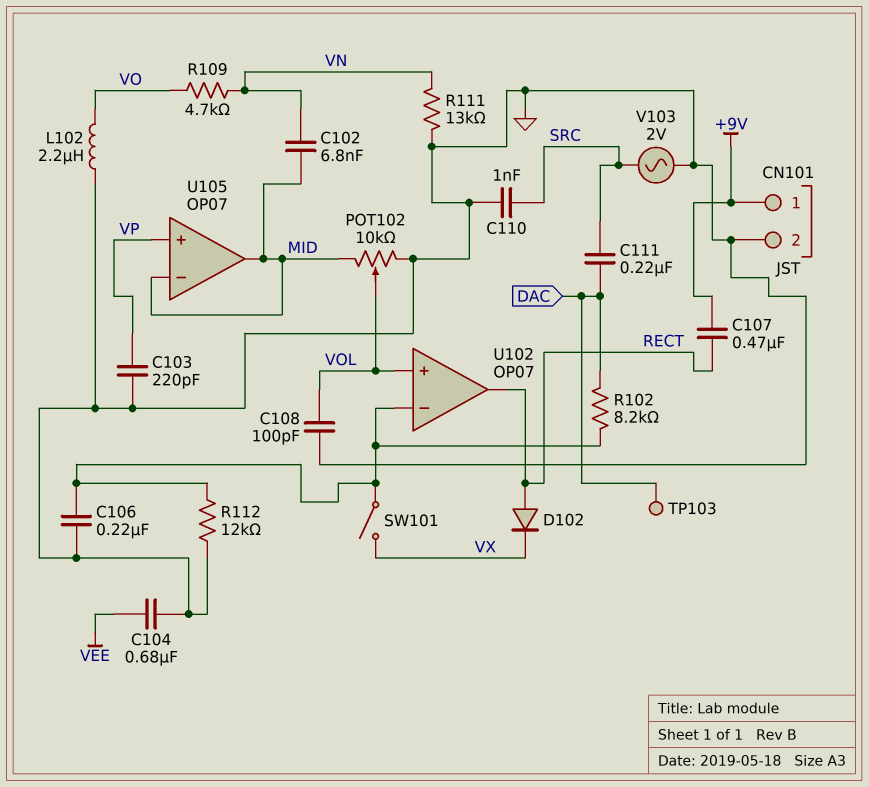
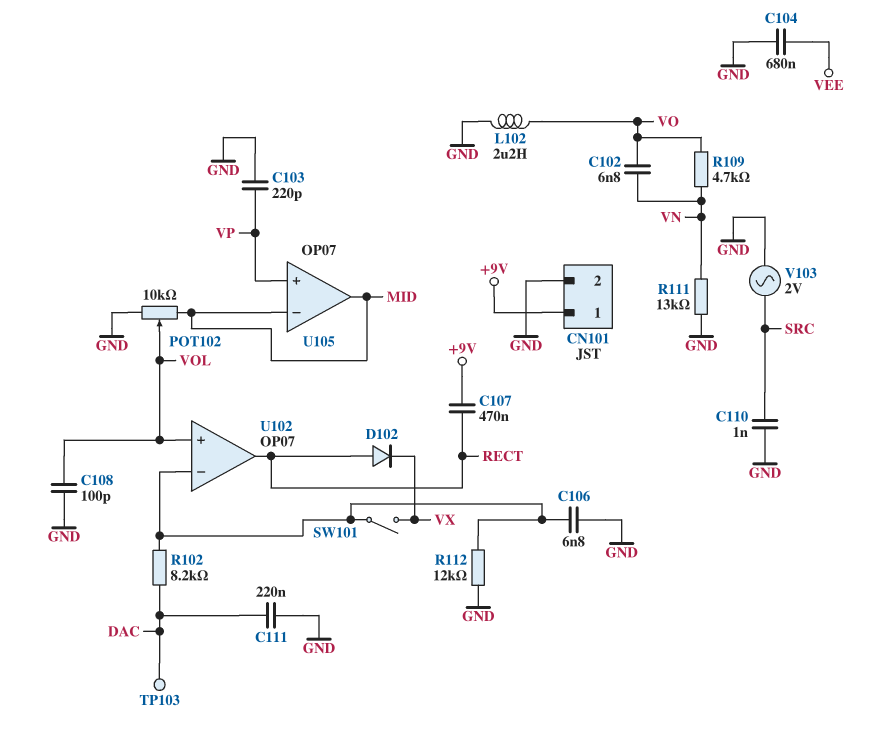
C102: 6.8nF (MID, VN) -> 6.8nF (VN, VO)
C106: 220nF (GND, U102/in-) -> 6.8nF (GND, U102/in-)
C111: 220nF (DAC, SRC) -> 220nF (DAC, GND)

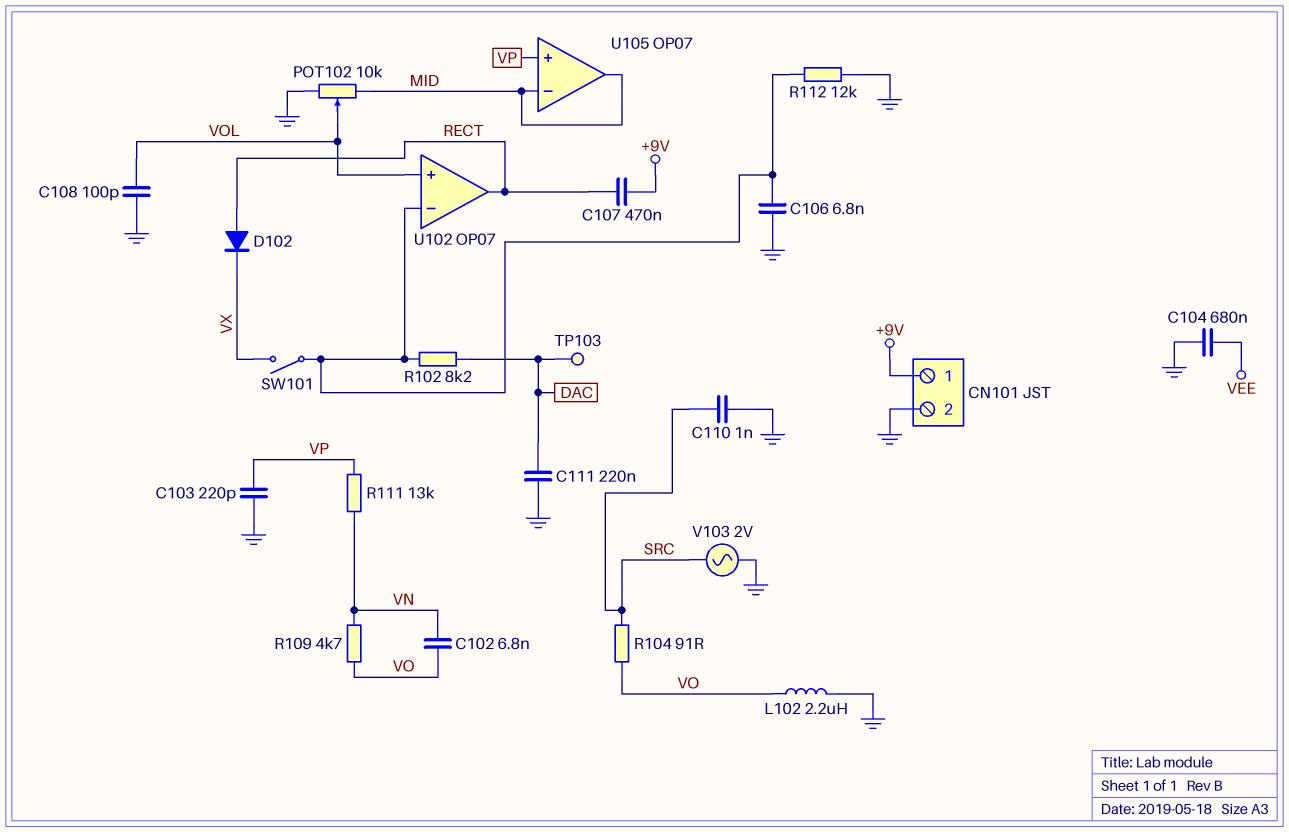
R104: none -> 91 (SRC, VO)
R111: 13k (GND, VN) -> 13k (VN, VP)

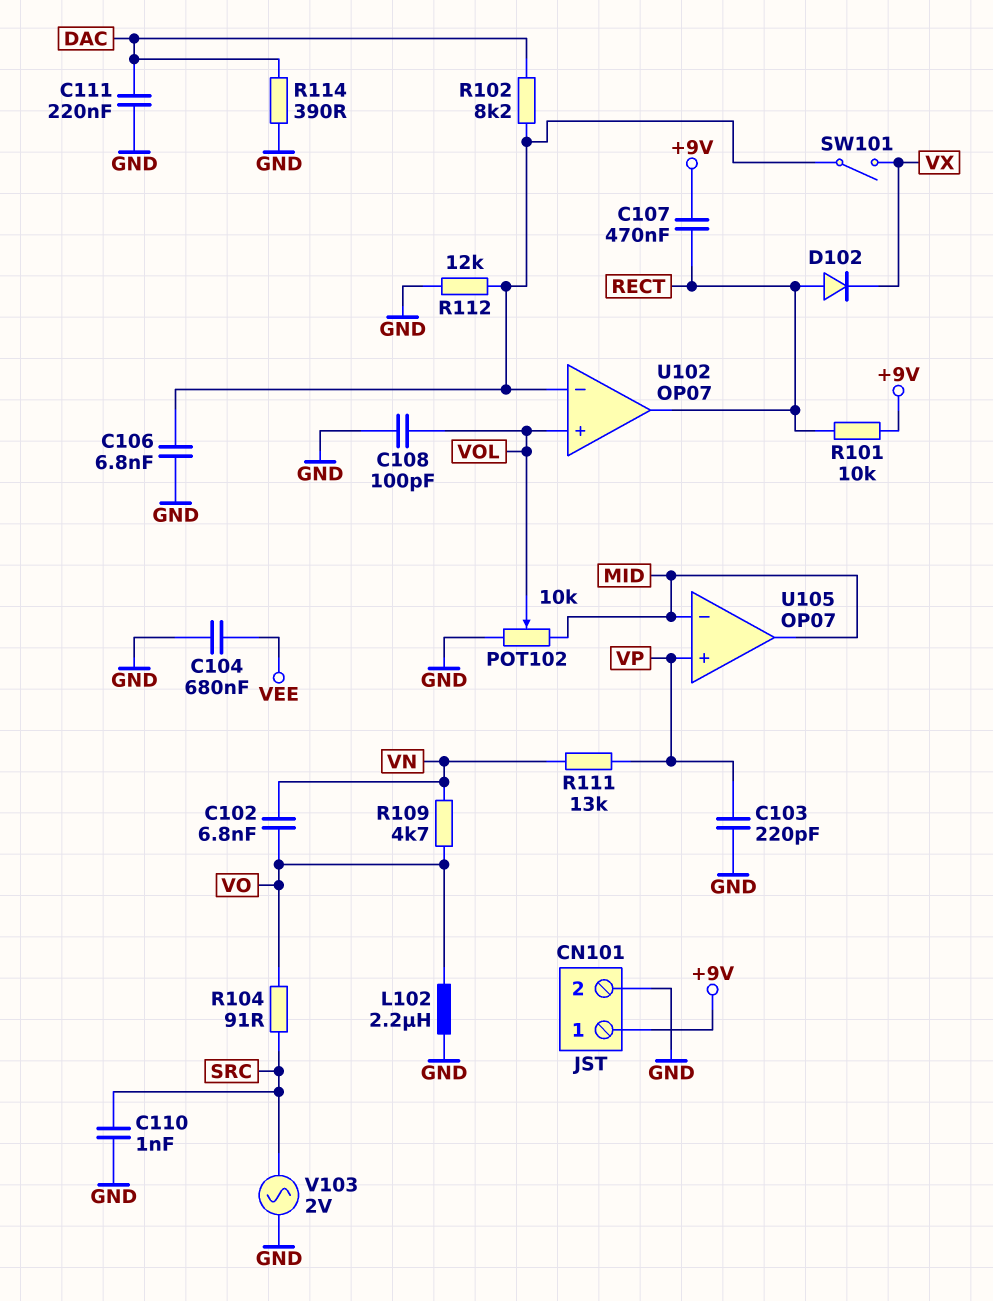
R101: none -> 10k (+9V, RECT)
R114: none -> 390 (DAC, GND)
TP103: test point (DAC) -> none

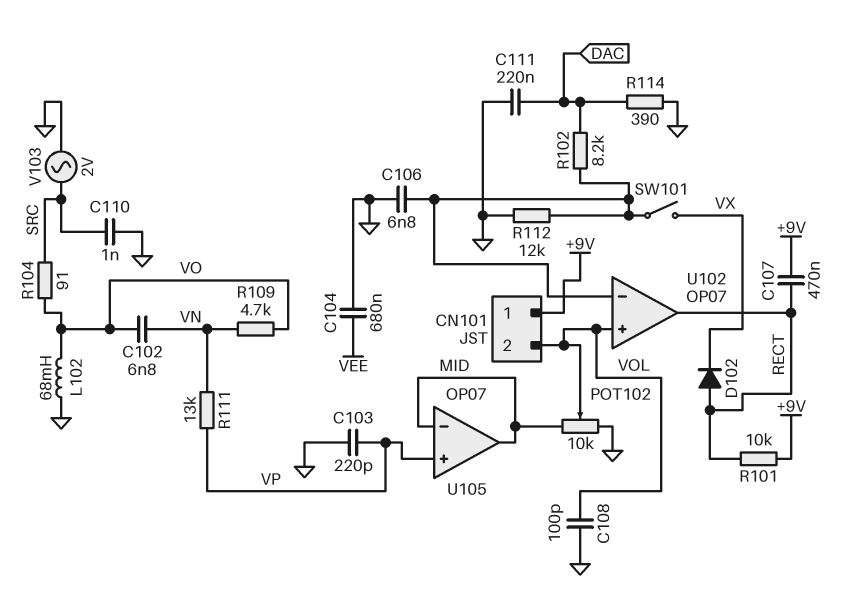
CN101 pin 2: GND -> VOL
L102: 2.2uH (GND, VO) -> 68mH (GND, VO)

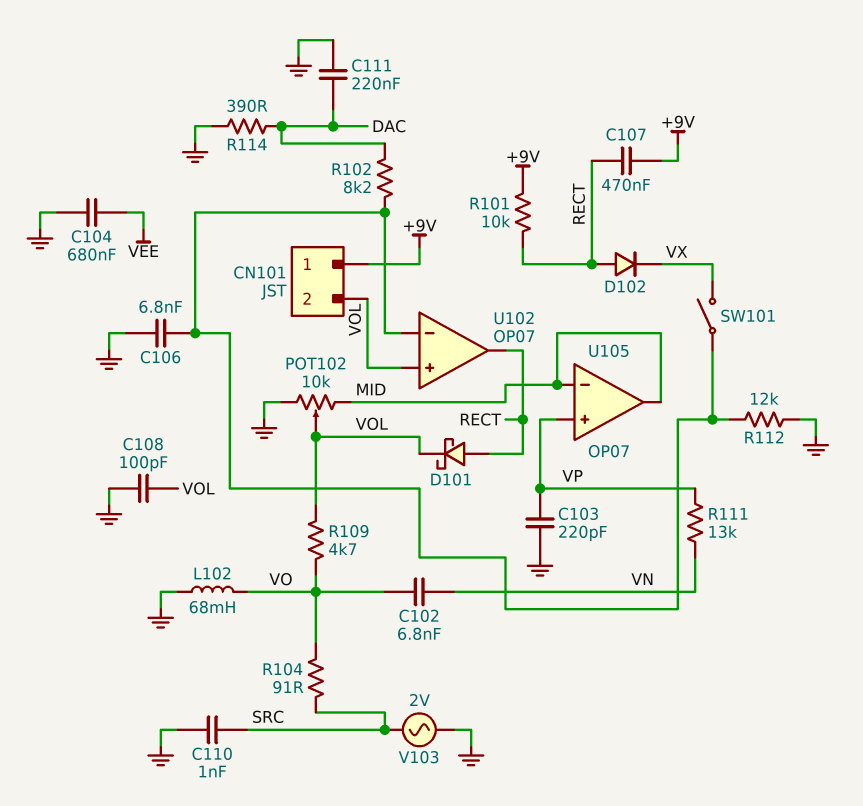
D101: none -> schottky (A RECT, K VOL)
R109: 4.7k (VN, VO) -> 4.7k (VO, VOL)

